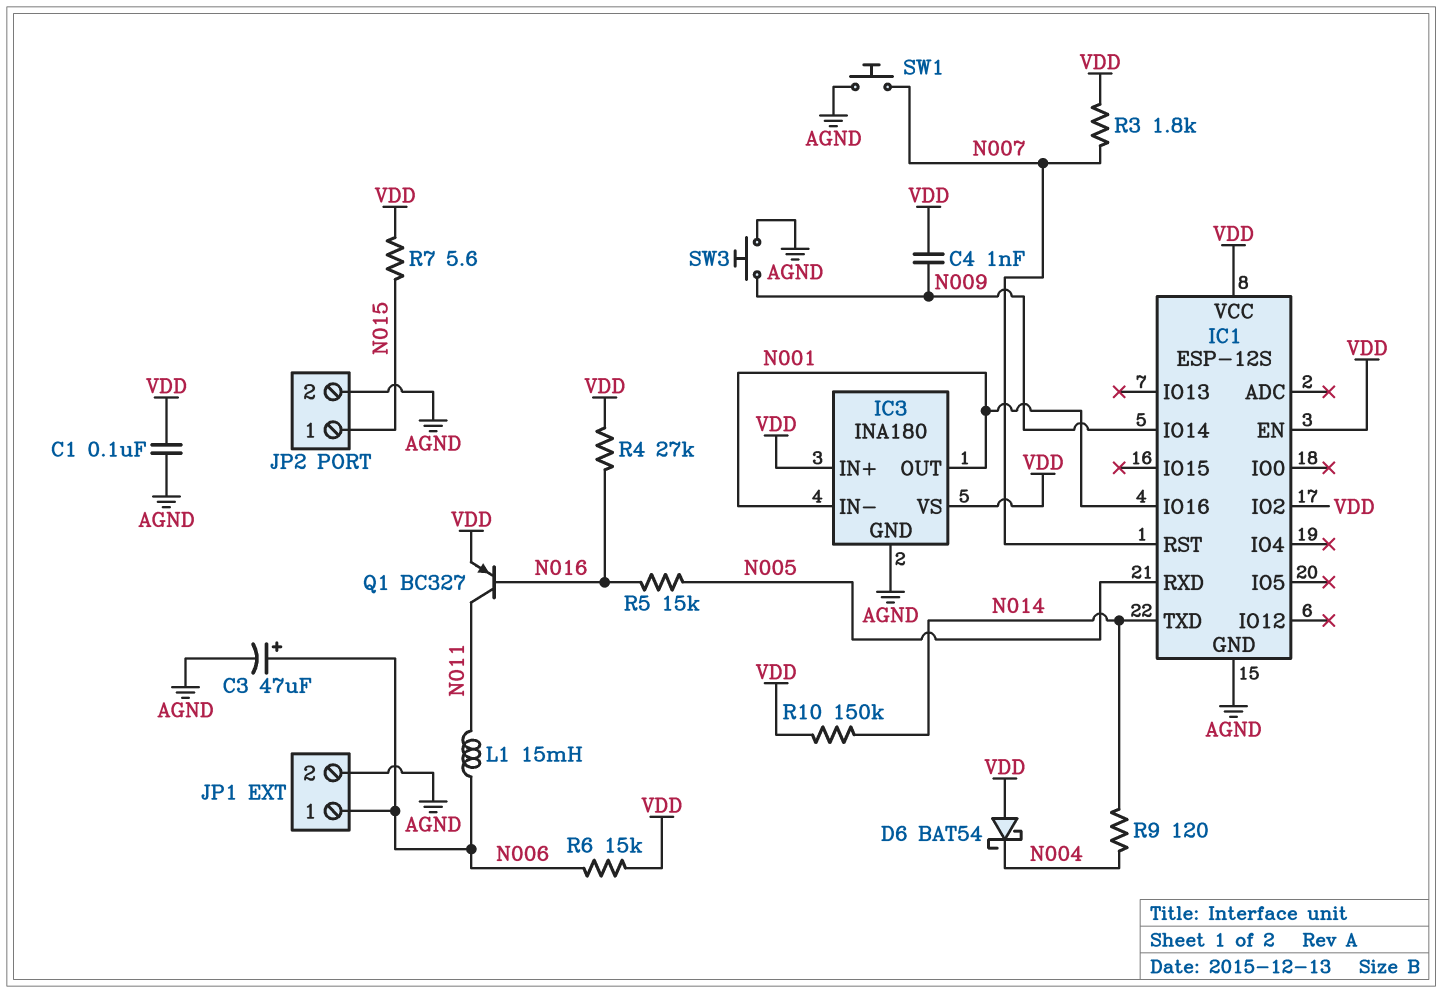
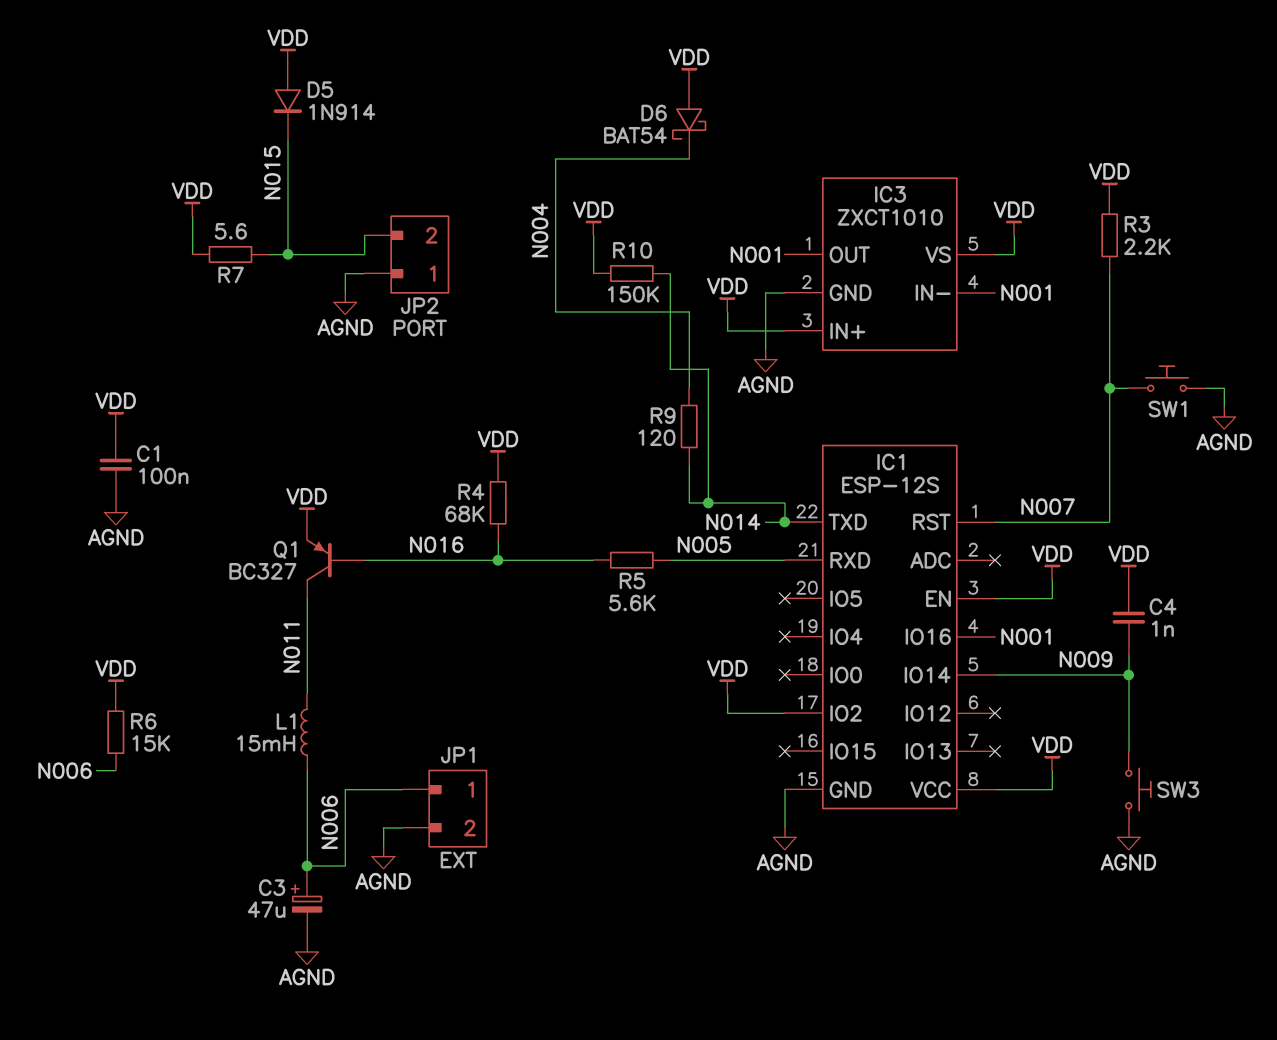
D5: none -> diode 1N914 (A VDD, K N015)
IC3: INA180 -> ZXCT1010
JP2 pin 1: N015 -> AGND
JP2 pin 2: AGND -> N015
R3: 1.8k (N007, VDD) -> 2.2k (N007, VDD)
R4: 27k (N016, VDD) -> 68k (N016, VDD)
R5: 15k (N005, N016) -> 5.6k (N005, N016)

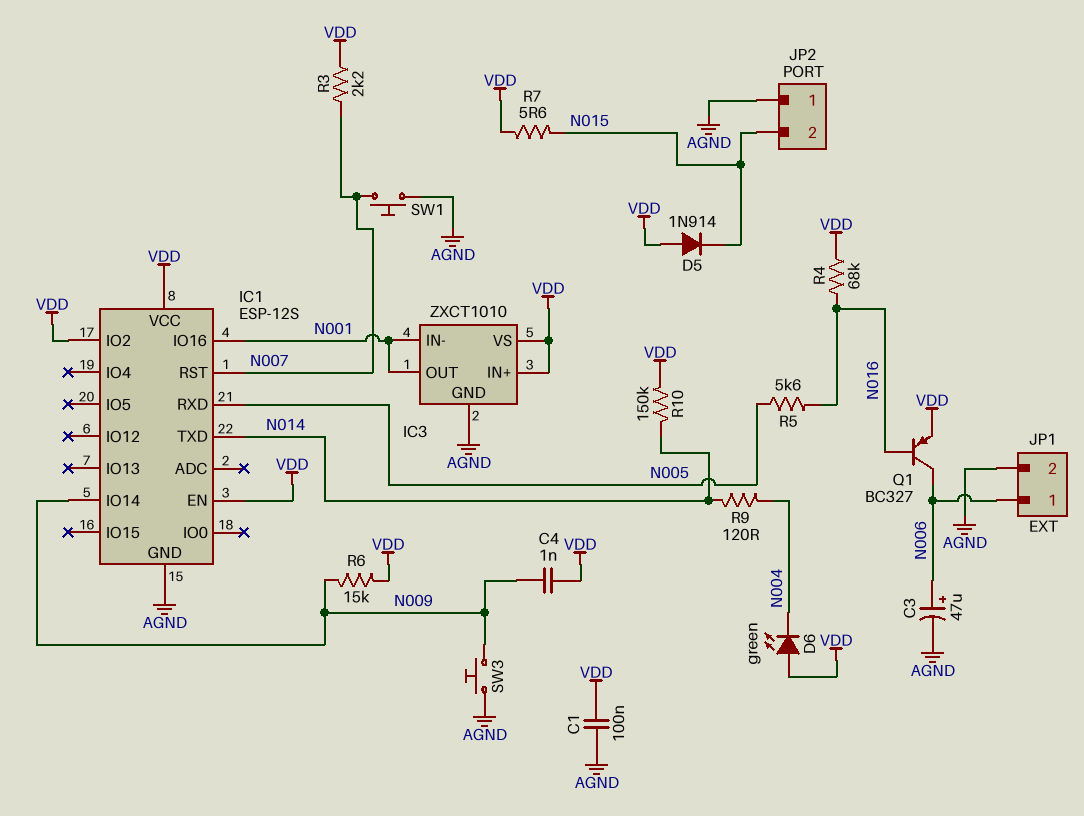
D6: schottky BAT54 (A VDD, K N004) -> LED green (A VDD, K N004)
L1: 15mH (N006, N011) -> none
Q1: PNP BC327 (B N016, C N011, E VDD) -> PNP BC327 (B N016, C N006, E VDD)
R6: 15k (N006, VDD) -> 15k (N009, VDD)

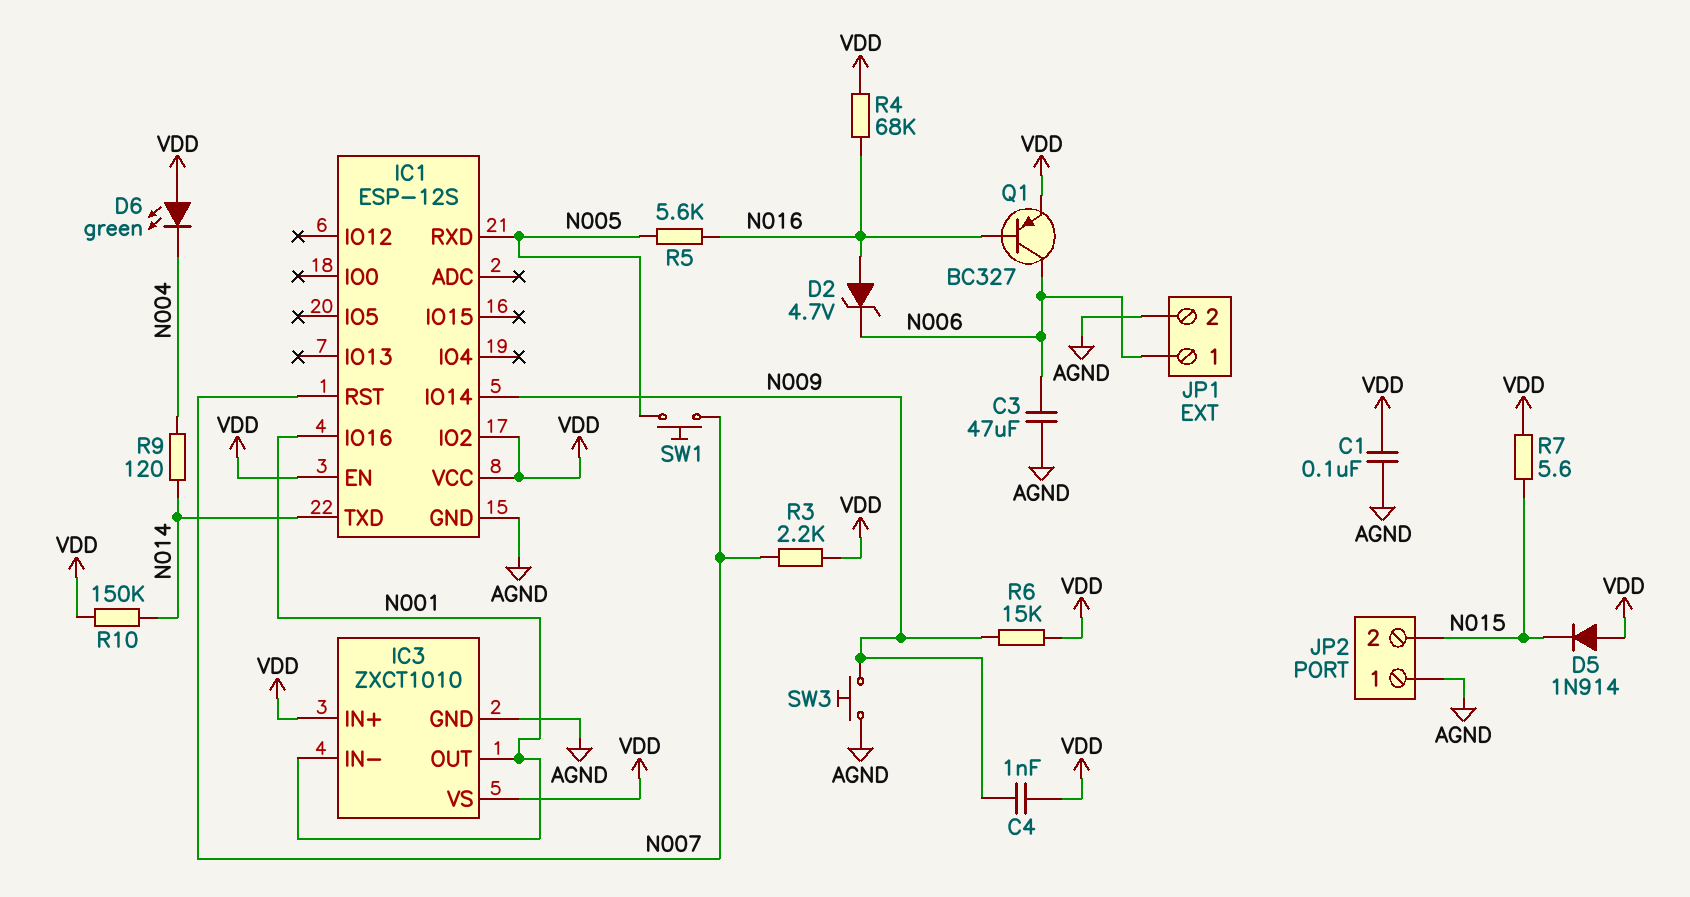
C3: 47uF (plus N006, minus AGND) -> 47uF (AGND, N006)
D2: none -> zener 4.7V (A N016, K N006)
SW1: button (AGND, N007) -> button (N005, N007)

